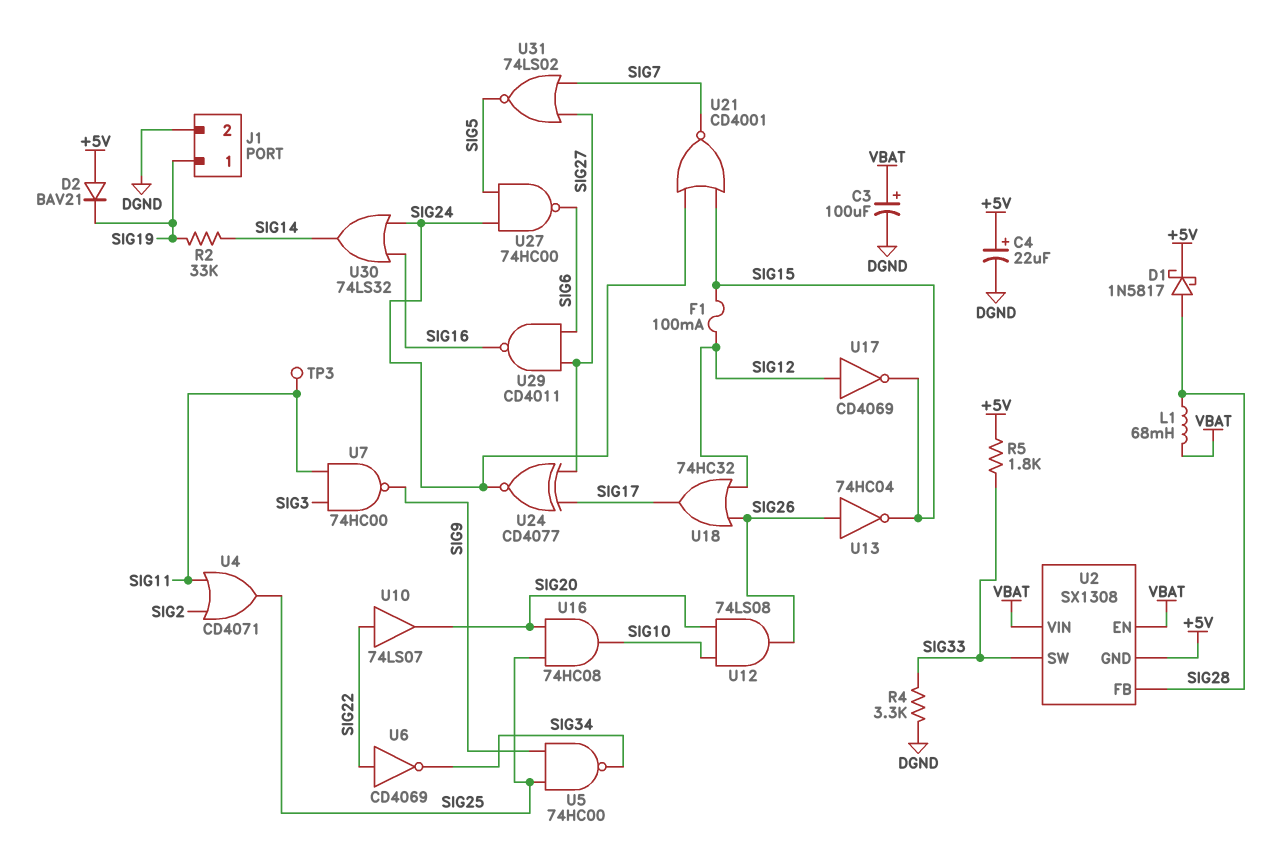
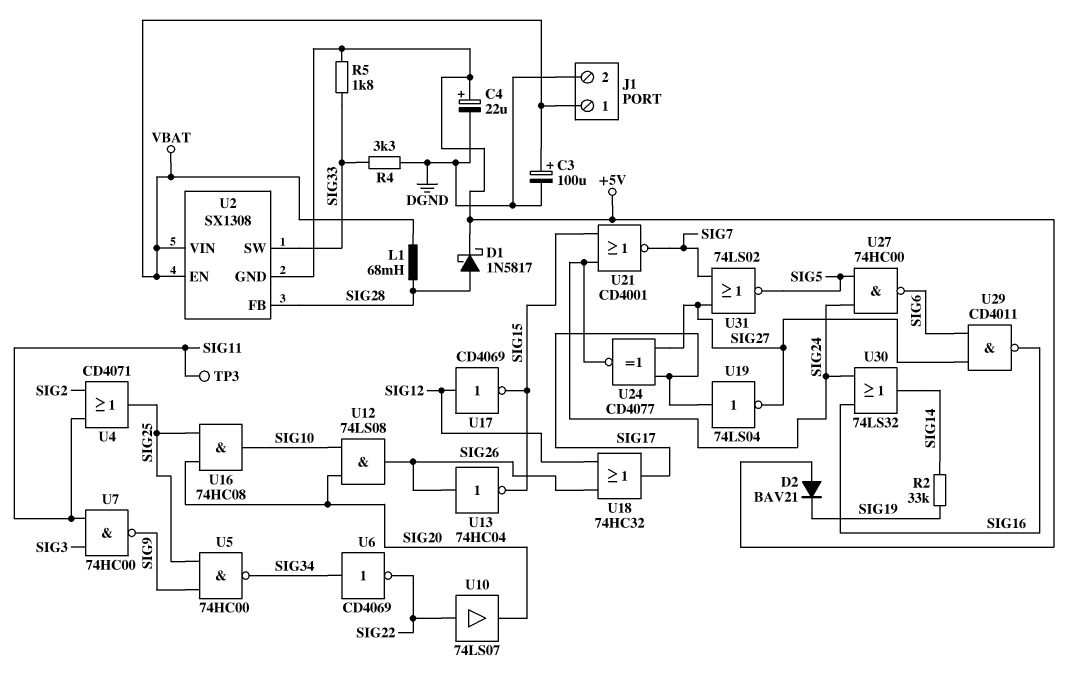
F1: 100mA (SIG12, SIG15) -> none
J1 pin 1: SIG19 -> VBAT
U6: NOT CD4069 (in SIG22, out SIG34) -> NOT CD4069 (in SIG34, out SIG22)
U19: none -> NOT 74LS04 (in SIG17, out SIG27)

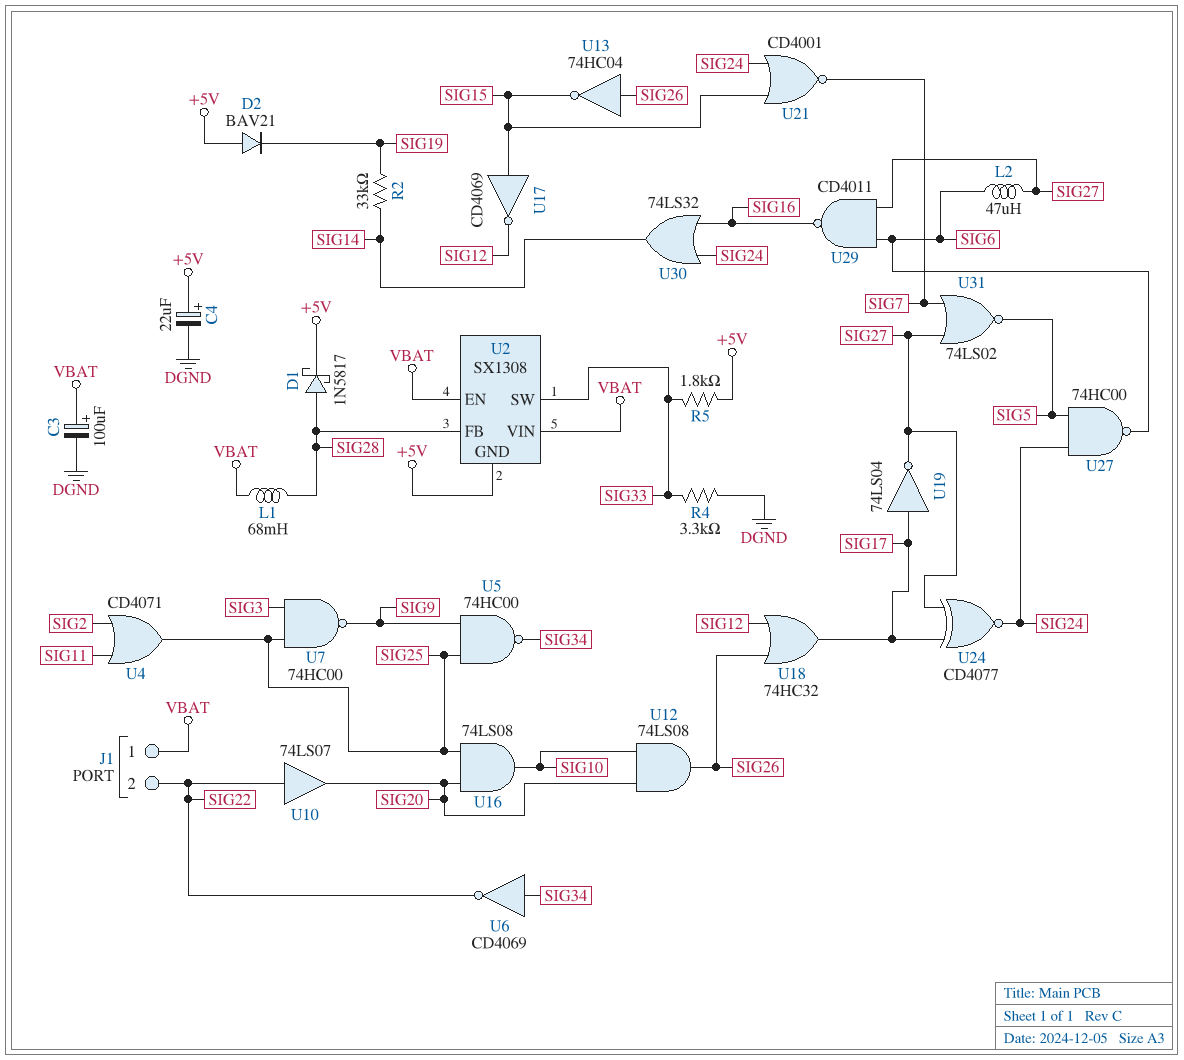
J1 pin 2: DGND -> SIG22
L2: none -> 47uH (SIG6, SIG27)
TP3: test point (SIG11) -> none
U7: NAND 74HC00 (in SIG3, in SIG11, out SIG9) -> NAND 74HC00 (in SIG3, in SIG25, out SIG9)
U16: AND 74HC08 (in SIG20, in SIG25, out SIG10) -> AND 74LS08 (in SIG20, in SIG25, out SIG10)
U17: NOT CD4069 (in SIG12, out SIG15) -> NOT CD4069 (in SIG15, out SIG12)

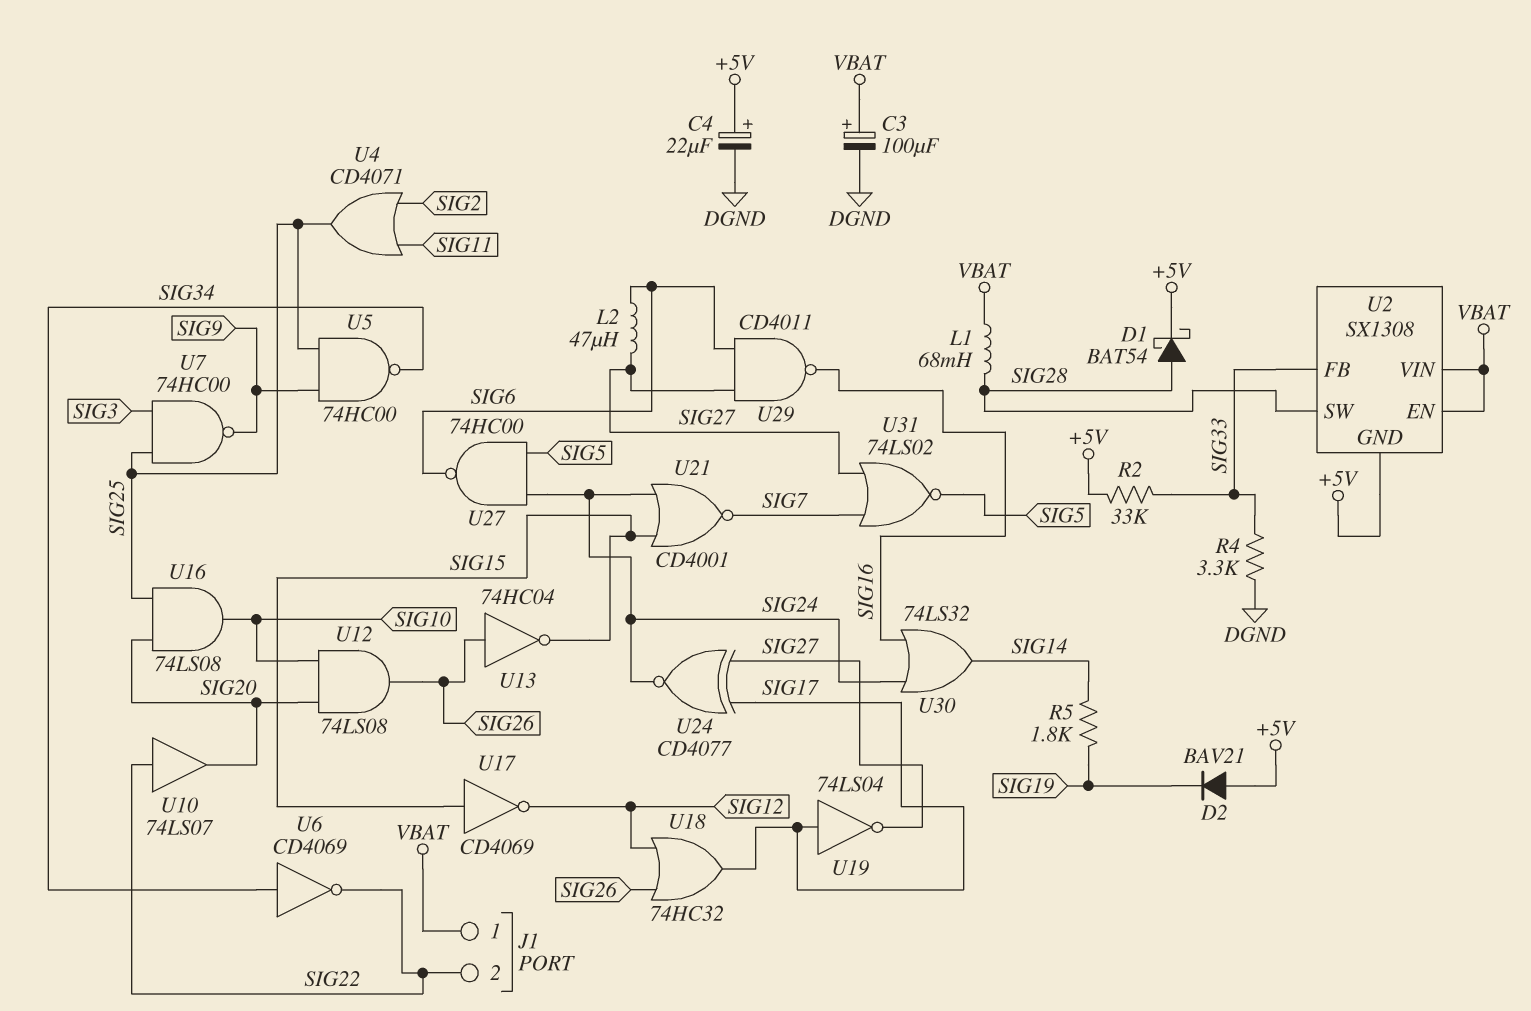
D1: schottky 1N5817 (A SIG28, K +5V) -> schottky BAT54 (A SIG28, K +5V)
R2: 33k (SIG14, SIG19) -> 33k (+5V, SIG33)
R5: 1.8k (+5V, SIG33) -> 1.8k (SIG14, SIG19)
U2 pin FB: SIG28 -> SIG33
U2 pin SW: SIG33 -> SIG28

